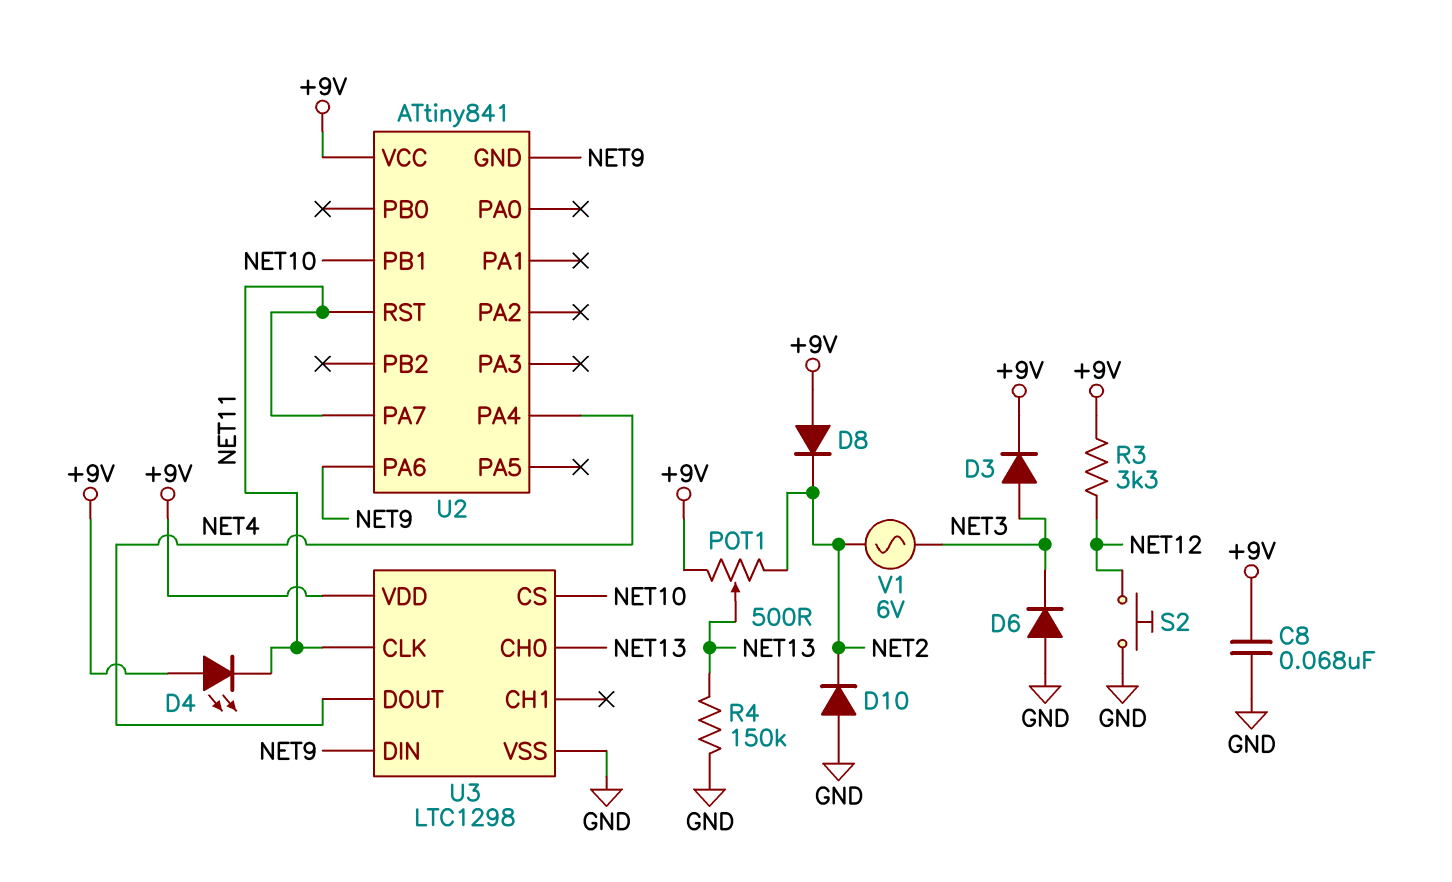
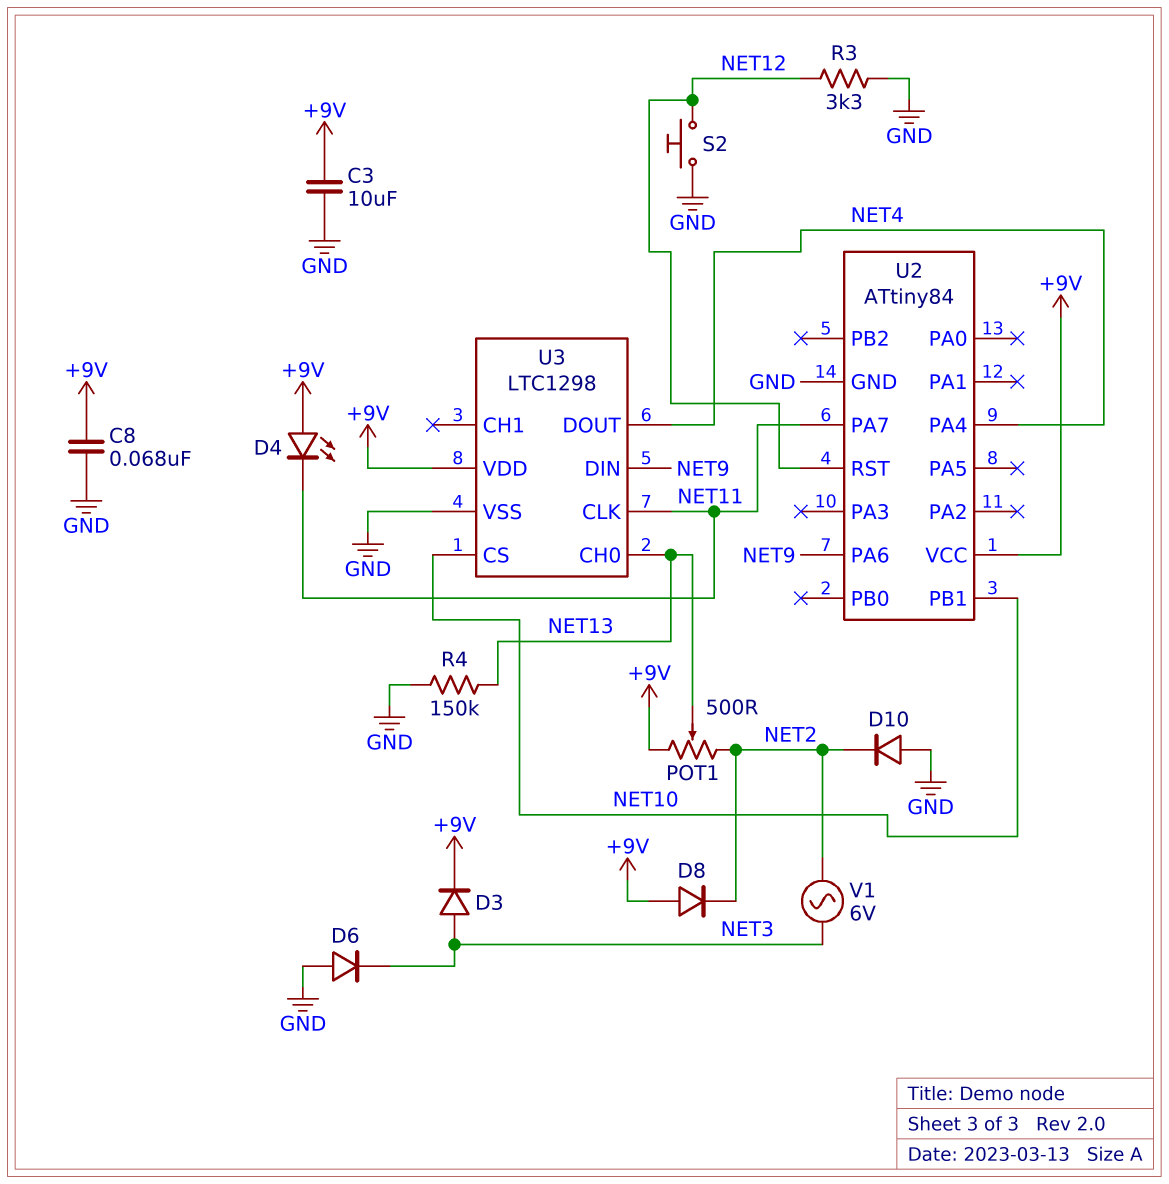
C3: none -> 10uF (+9V, GND)
R3: 3.3k (+9V, NET12) -> 3.3k (GND, NET12)
U2: ATtiny841 -> ATtiny84
U2 pin GND: NET9 -> GND
U2 pin RST: NET11 -> NET12

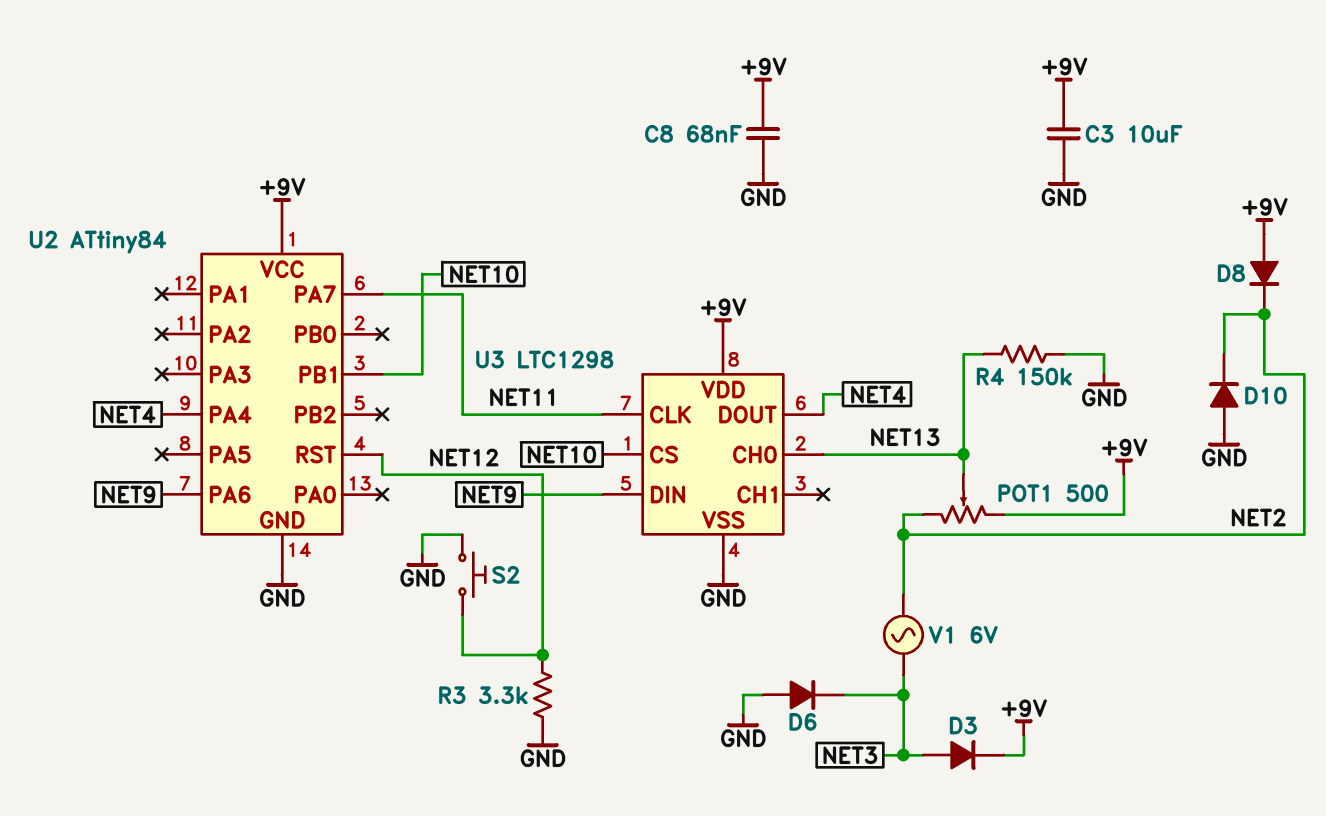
D4: LED (A +9V, K NET11) -> none

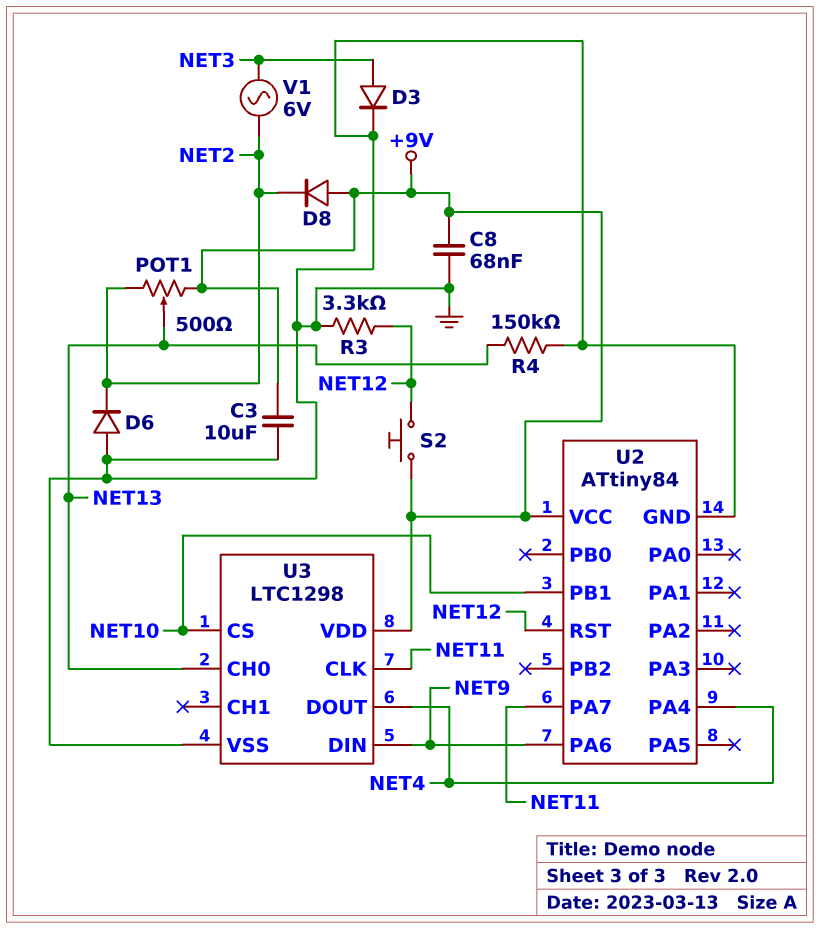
D3: diode (A NET3, K +9V) -> diode (A NET3, K GND)
D6: diode (A GND, K NET3) -> diode (A GND, K NET2)
D10: diode (A GND, K NET2) -> none
S2: button (GND, NET12) -> button (+9V, NET12)

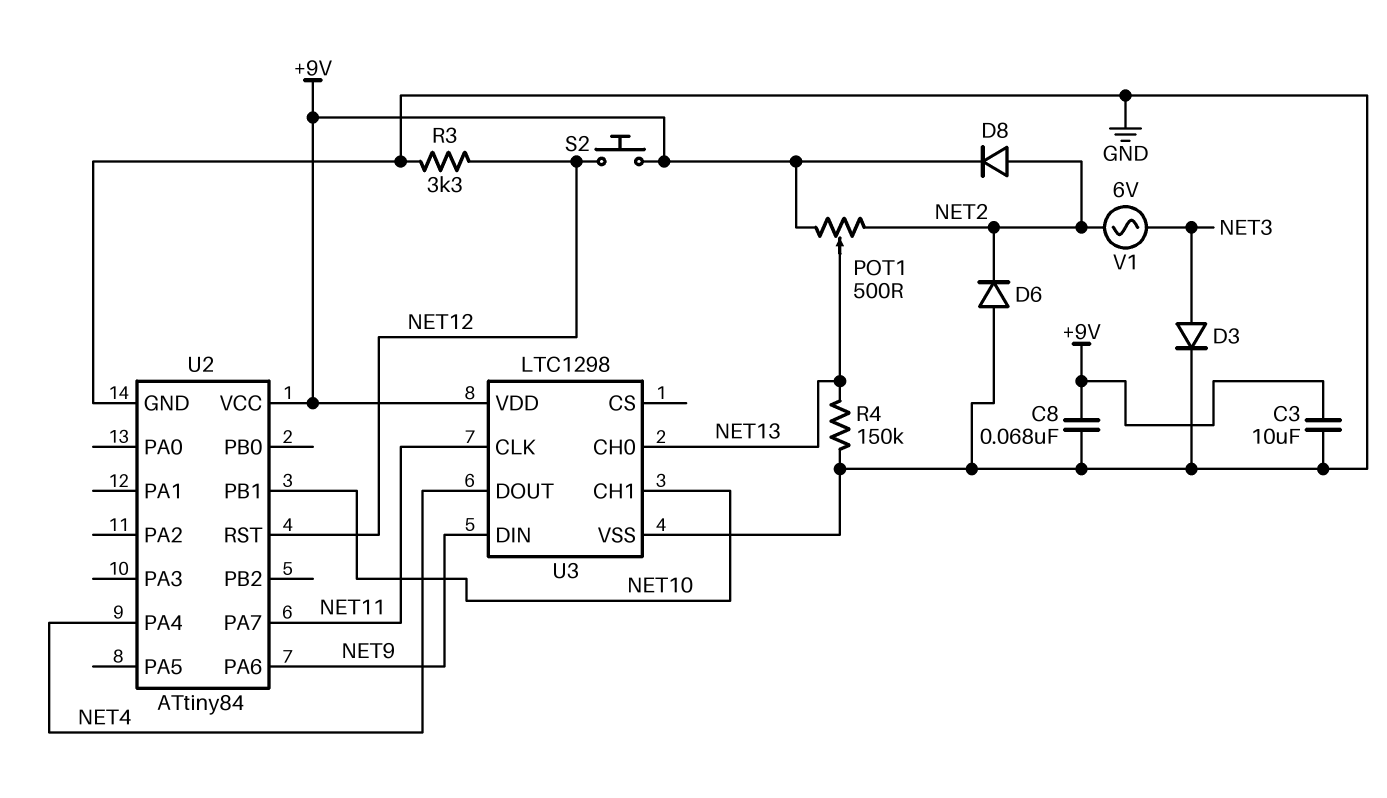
D8: diode (A +9V, K NET2) -> diode (A NET2, K +9V)
U3 pin CH1: none -> NET10
U3 pin CS: NET10 -> none

